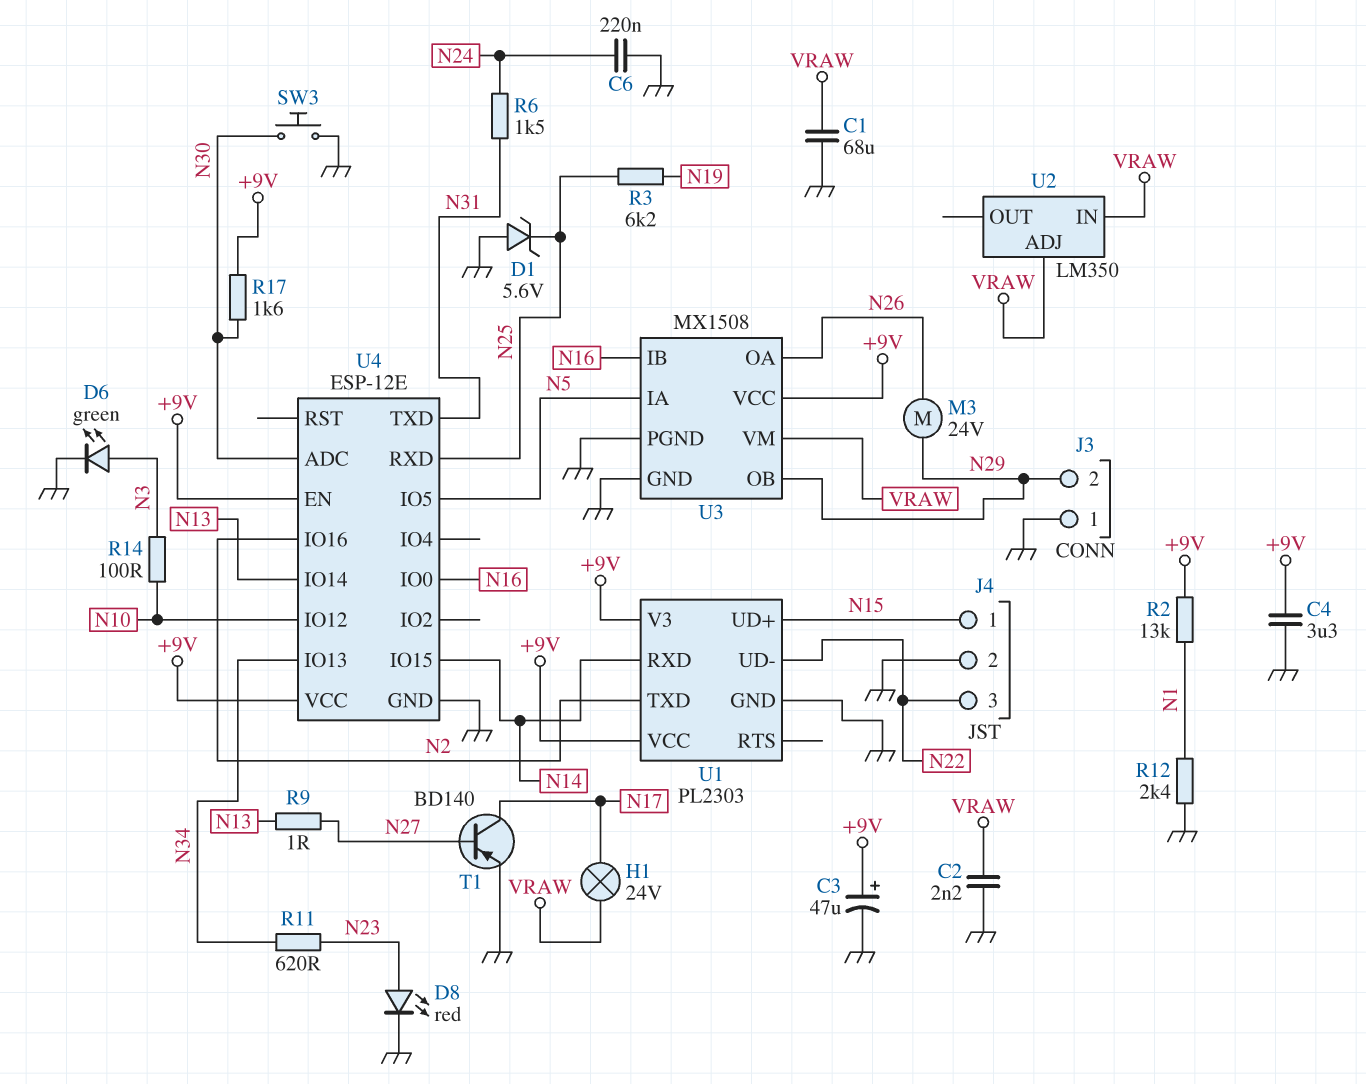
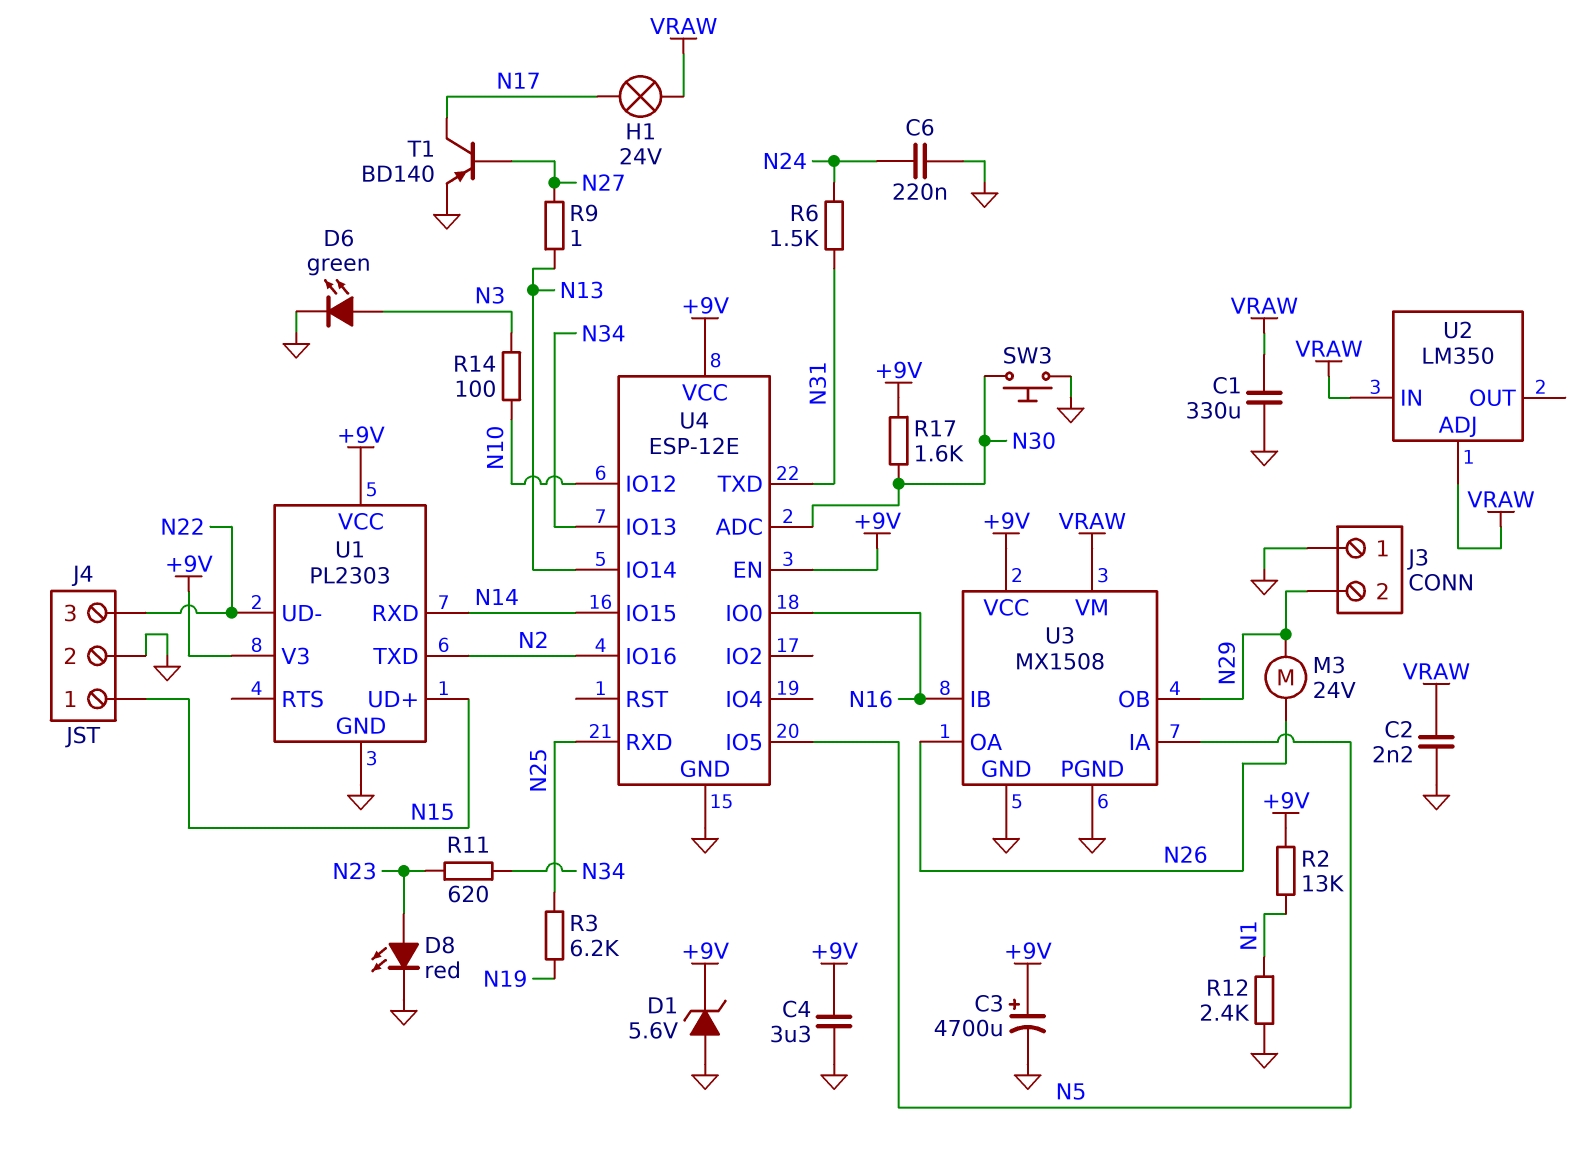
C1: 68uF (GND, VRAW) -> 330uF (GND, VRAW)
C3: 47uF (plus +9V, minus GND) -> 4700uF (plus +9V, minus GND)
D1: zener 5.6V (A GND, K N25) -> zener 5.6V (A GND, K +9V)

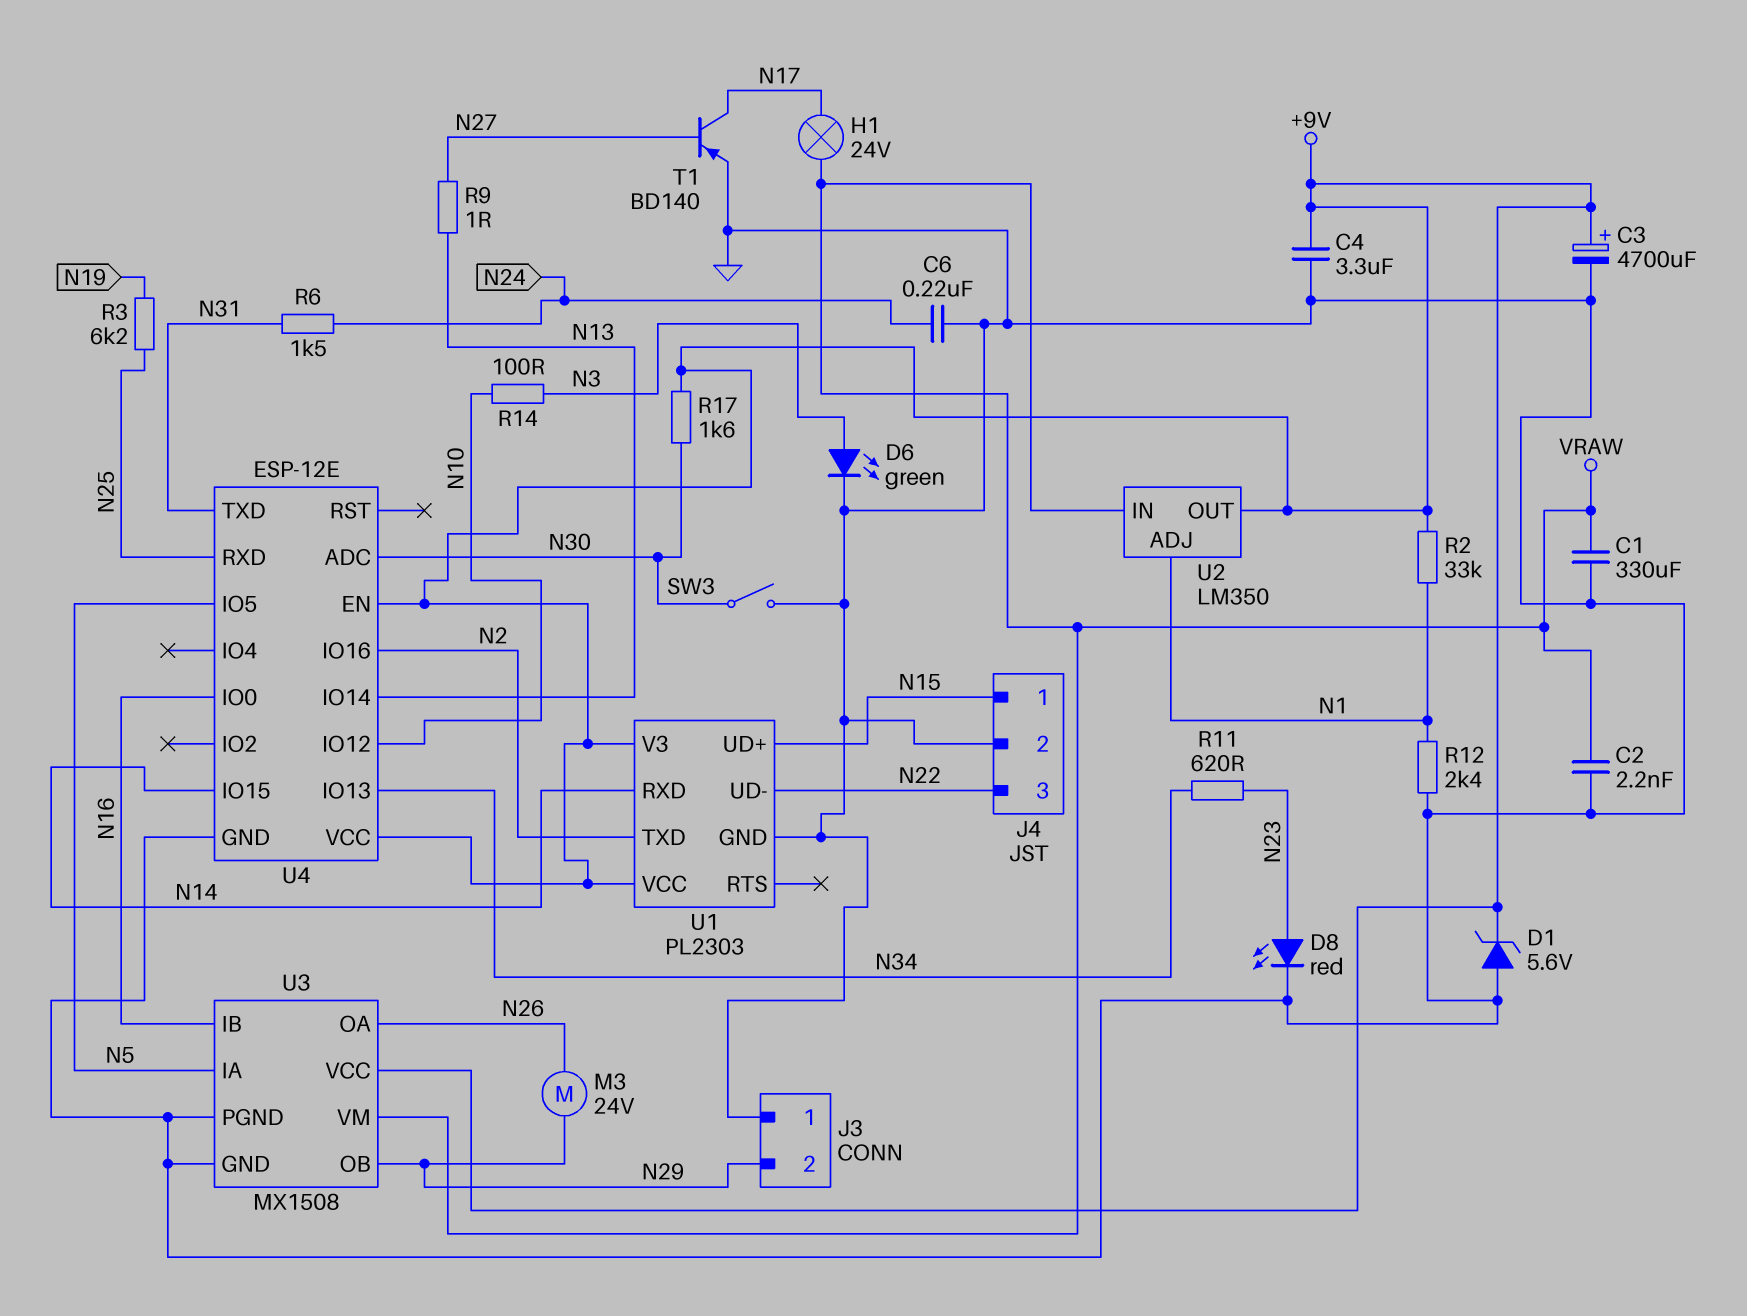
R2: 13k (+9V, N1) -> 33k (+9V, N1)
SW3: button (GND, N30) -> switch (GND, N30)
U2 pin ADJ: VRAW -> N1
U2 pin OUT: none -> +9V

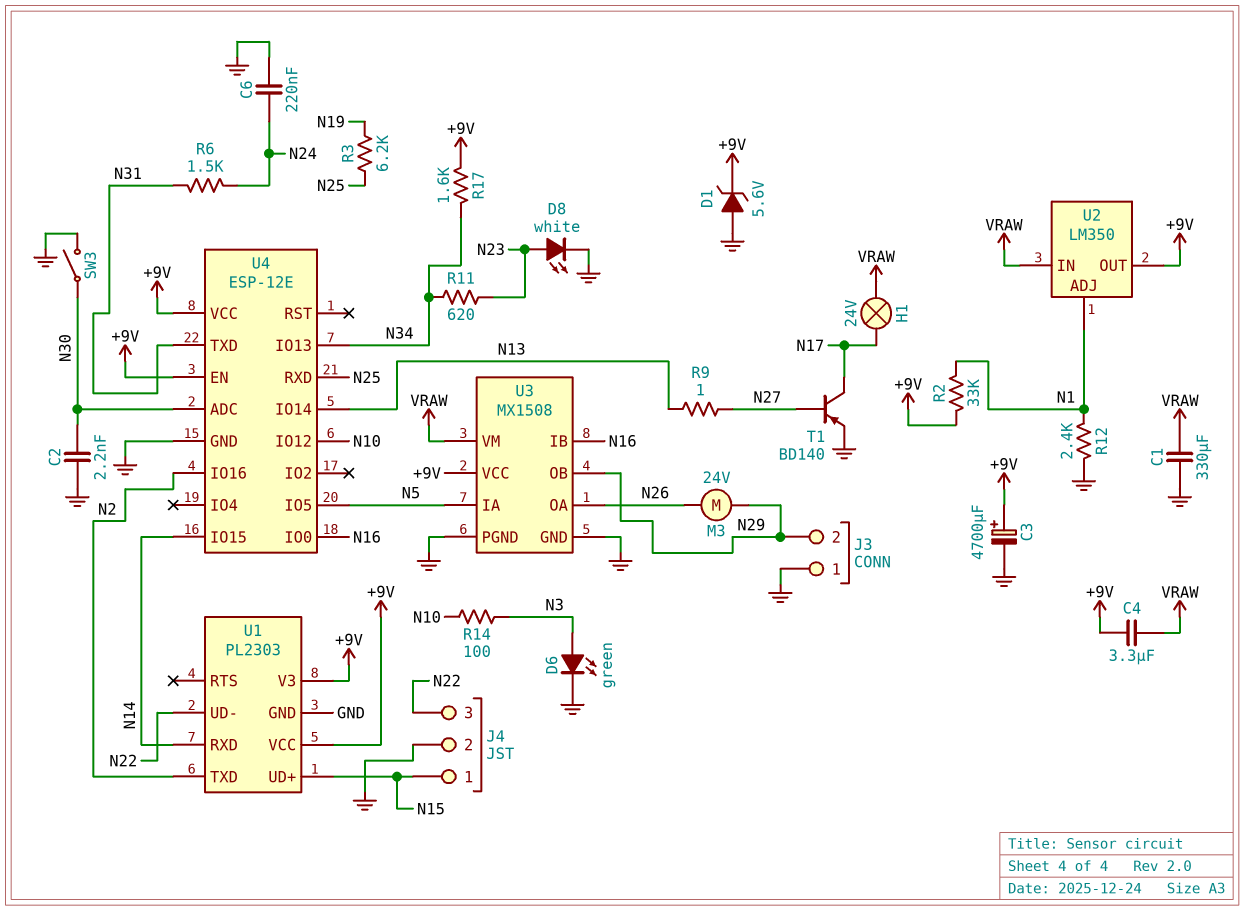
C2: 2.2nF (GND, VRAW) -> 2.2nF (GND, N30)
C4: 3.3uF (+9V, GND) -> 3.3uF (+9V, VRAW)
D8: LED red (A N23, K GND) -> LED white (A N23, K GND)
R17: 1.6k (+9V, N30) -> 1.6k (+9V, N34)

